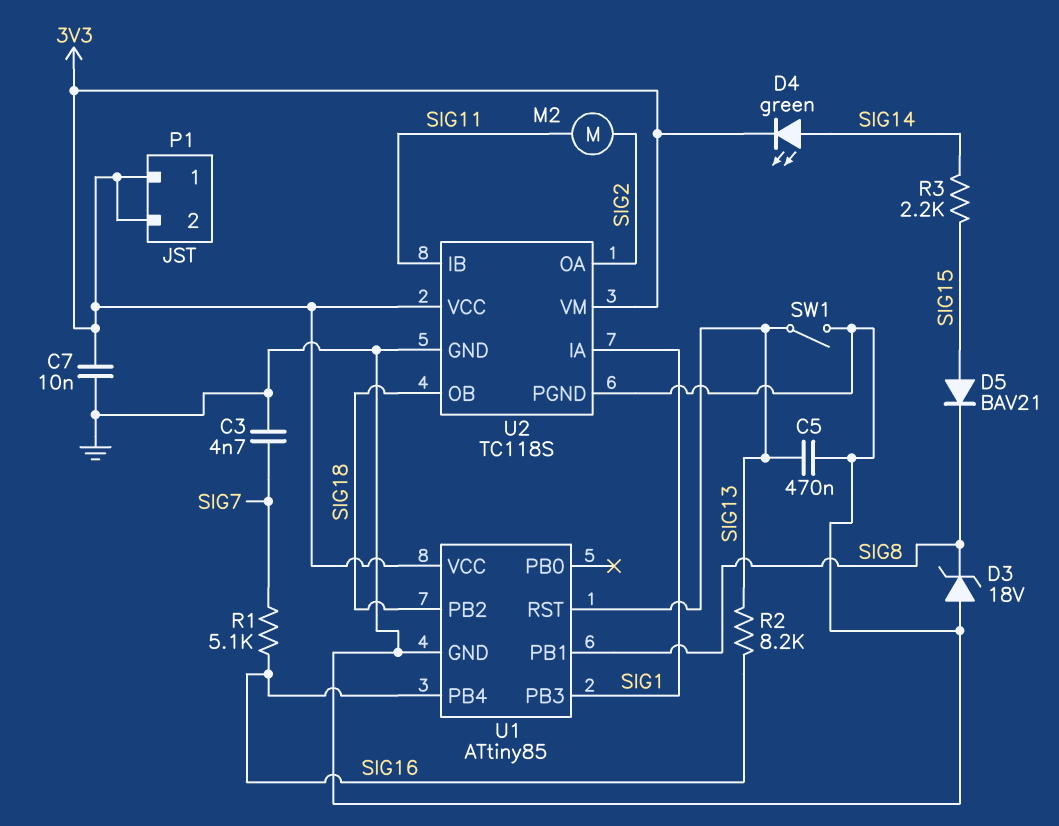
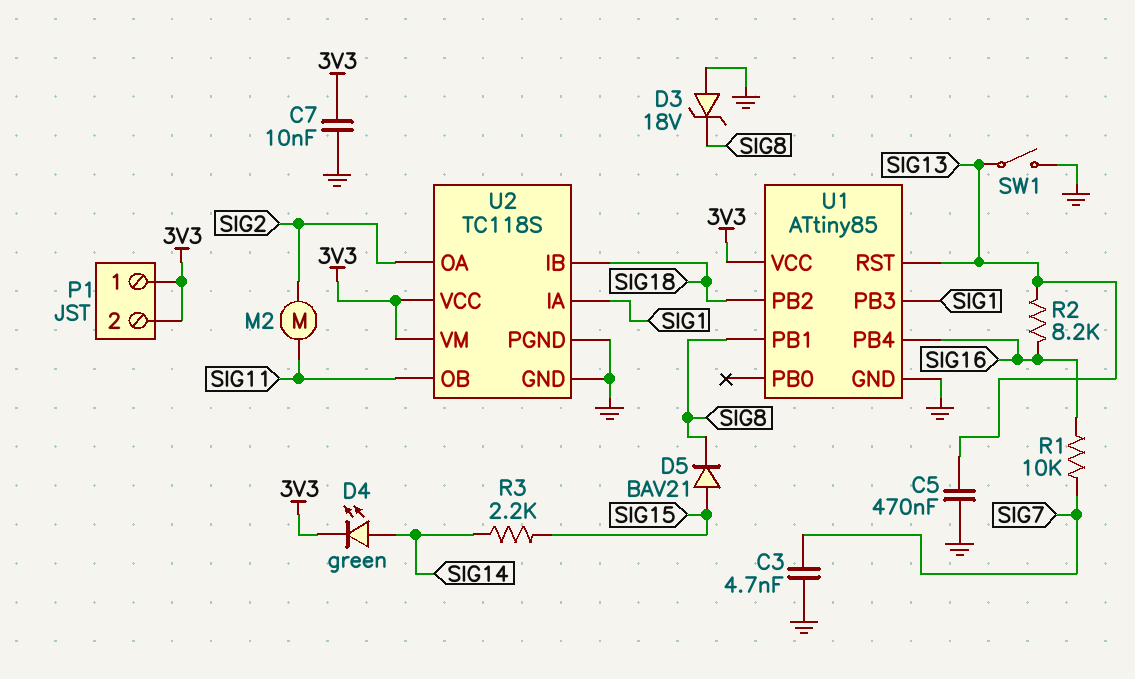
R1: 5.1k (SIG7, SIG16) -> 10k (SIG7, SIG16)
U2 pin IB: SIG11 -> SIG18
U2 pin OB: SIG18 -> SIG11

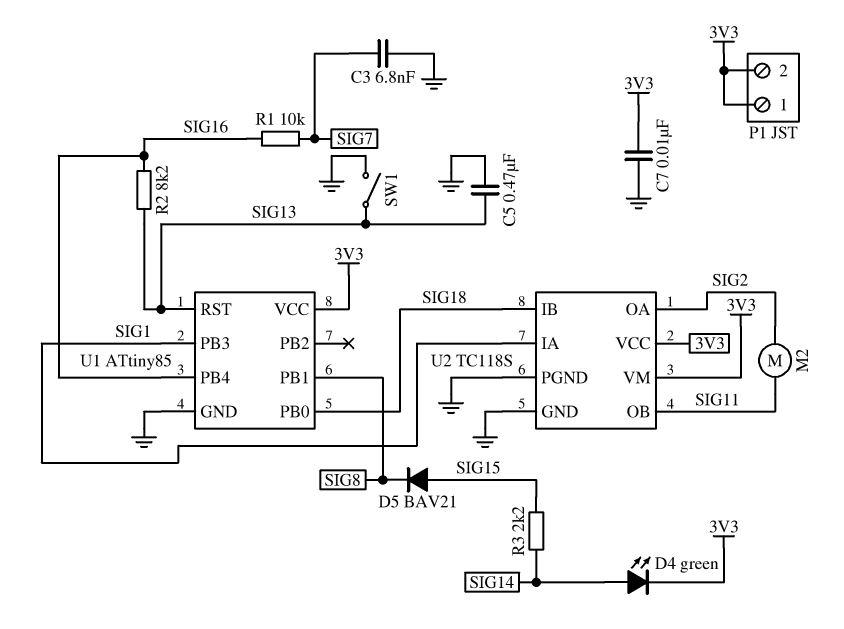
C3: 4.7nF (GND, SIG7) -> 6.8nF (GND, SIG7)
D3: zener 18V (A GND, K SIG8) -> none
U1 pin PB0: none -> SIG18
U1 pin PB2: SIG18 -> none

